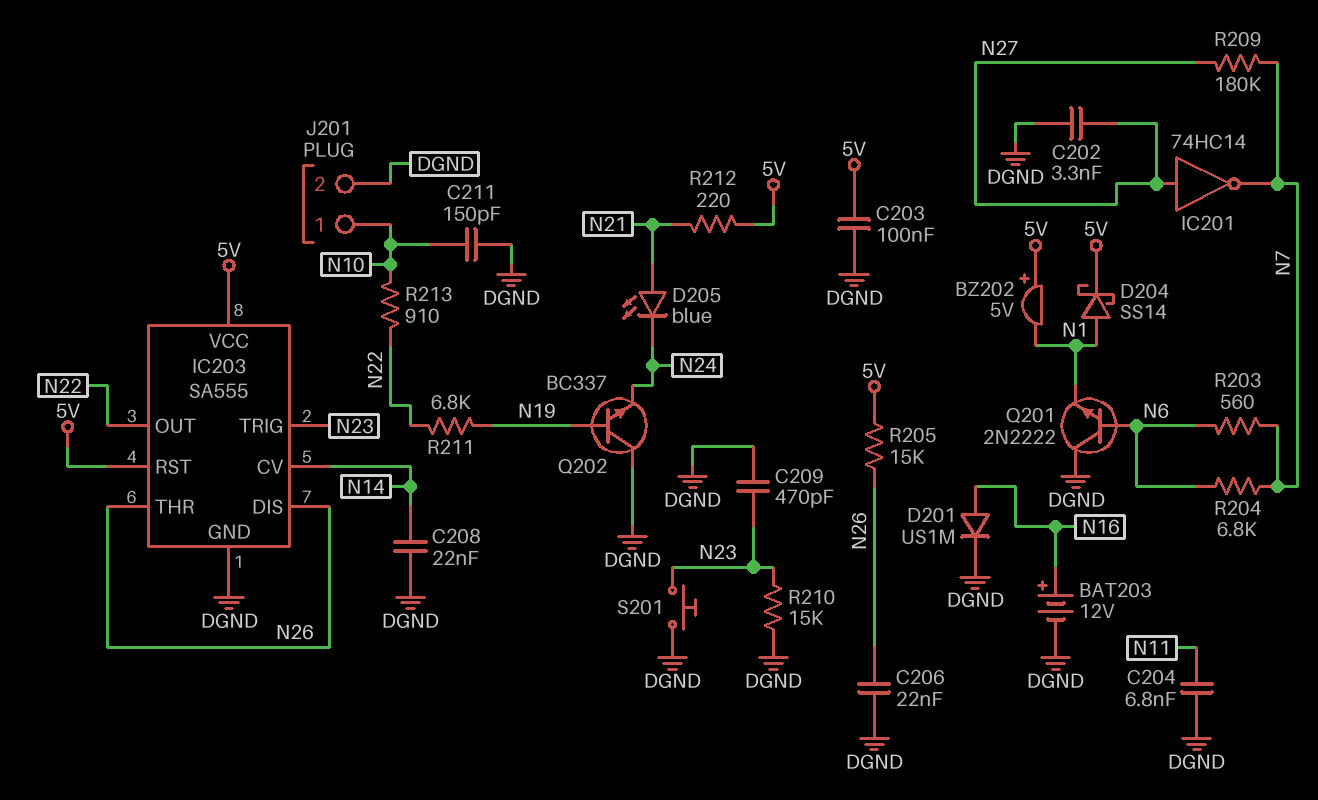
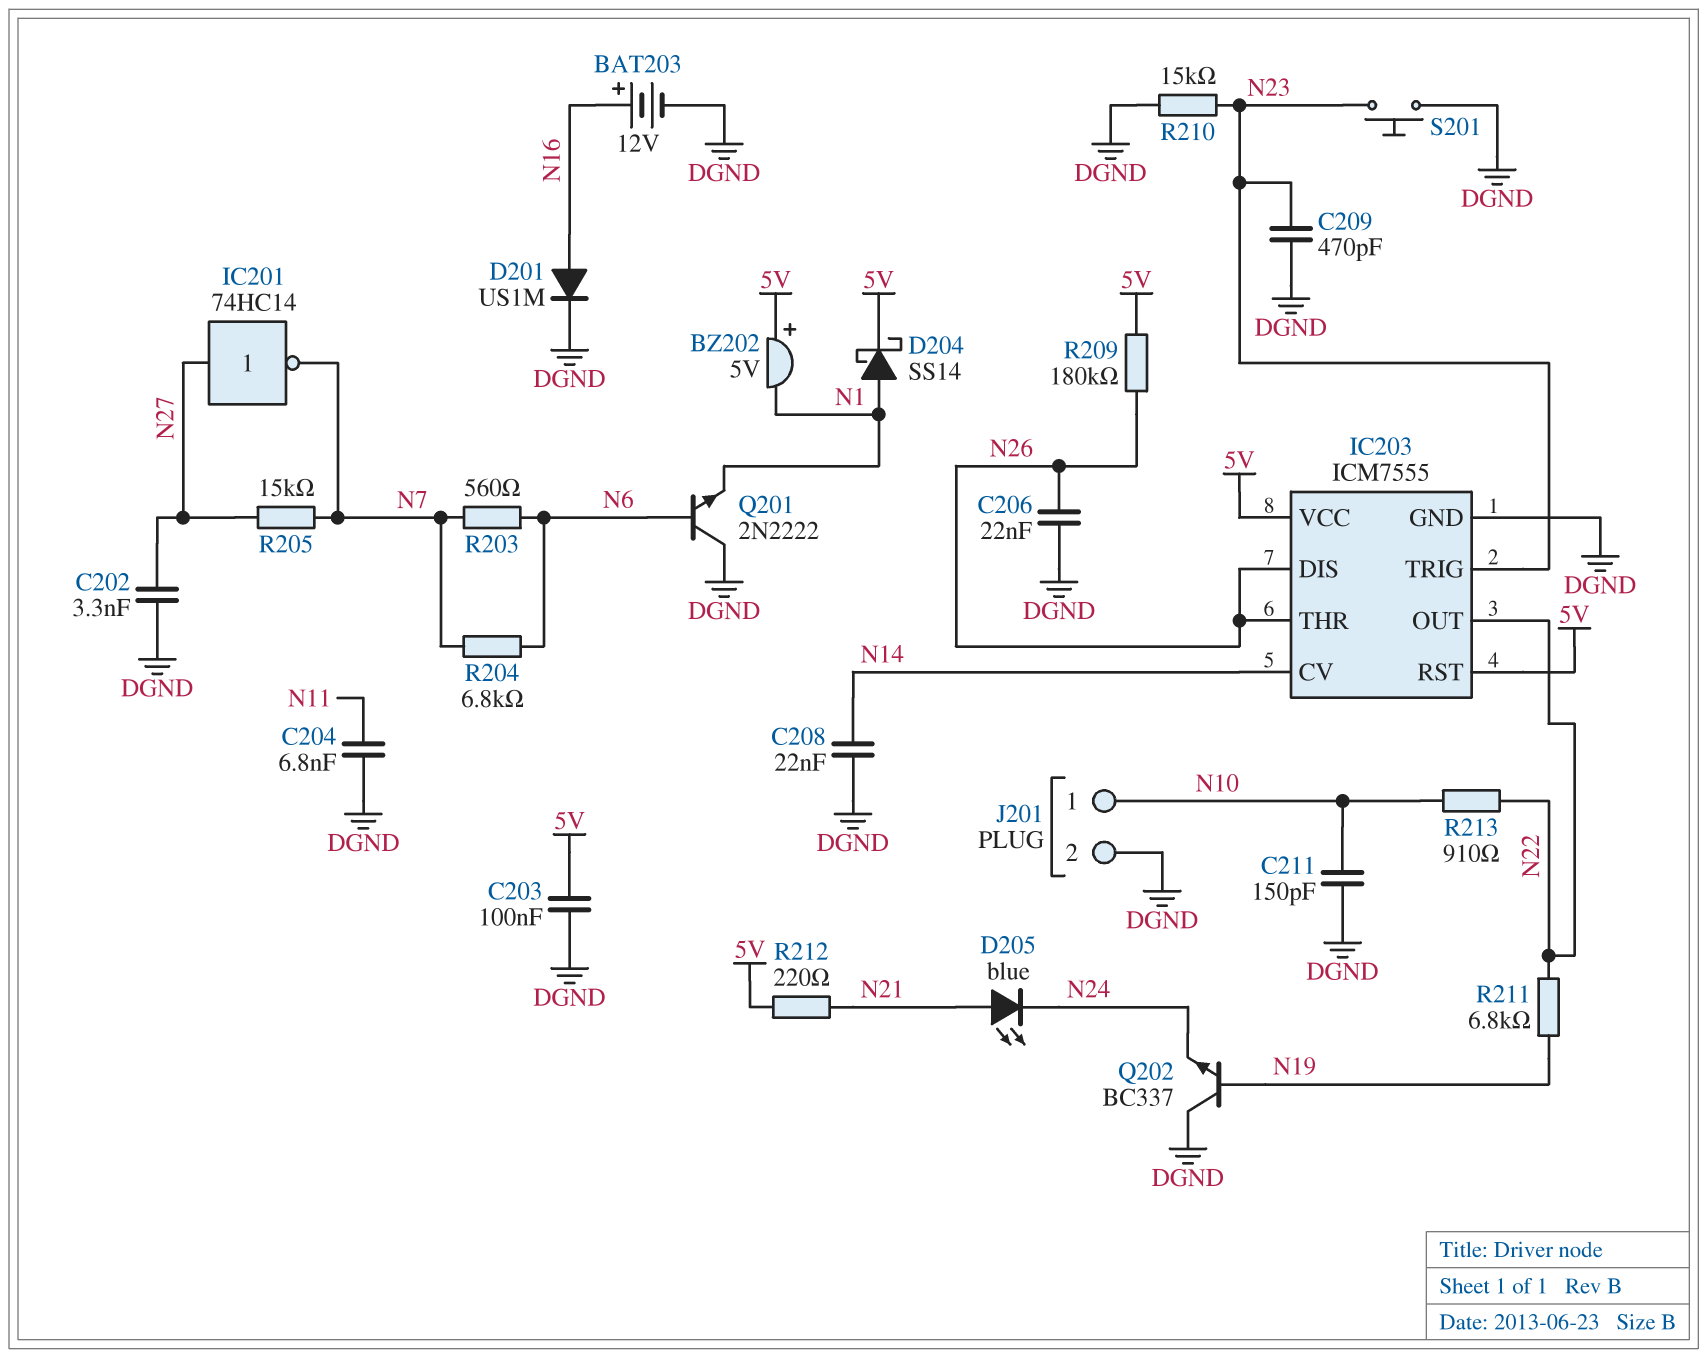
IC203: SA555 -> ICM7555
R205: 15k (5V, N26) -> 15k (N7, N27)
R209: 180k (N7, N27) -> 180k (5V, N26)

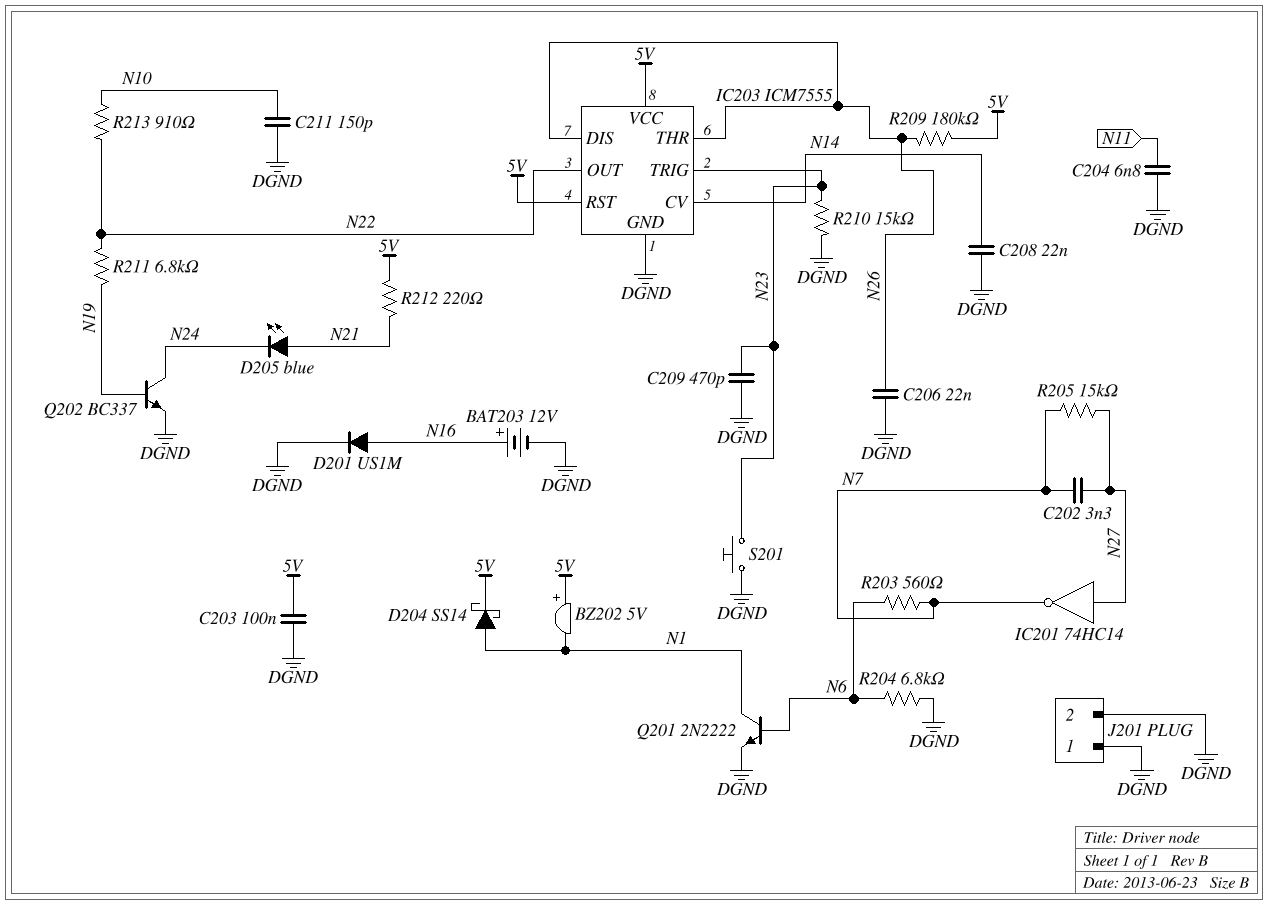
C202: 3.3nF (DGND, N27) -> 3.3nF (N7, N27)
J201 pin 1: N10 -> DGND
Q201: NPN 2N2222 (B N6, C DGND, E N1) -> NPN 2N2222 (B N6, C N1, E DGND)
Q202: NPN BC337 (B N19, C DGND, E N24) -> NPN BC337 (B N19, C N24, E DGND)
R204: 6.8k (N6, N7) -> 6.8k (DGND, N6)

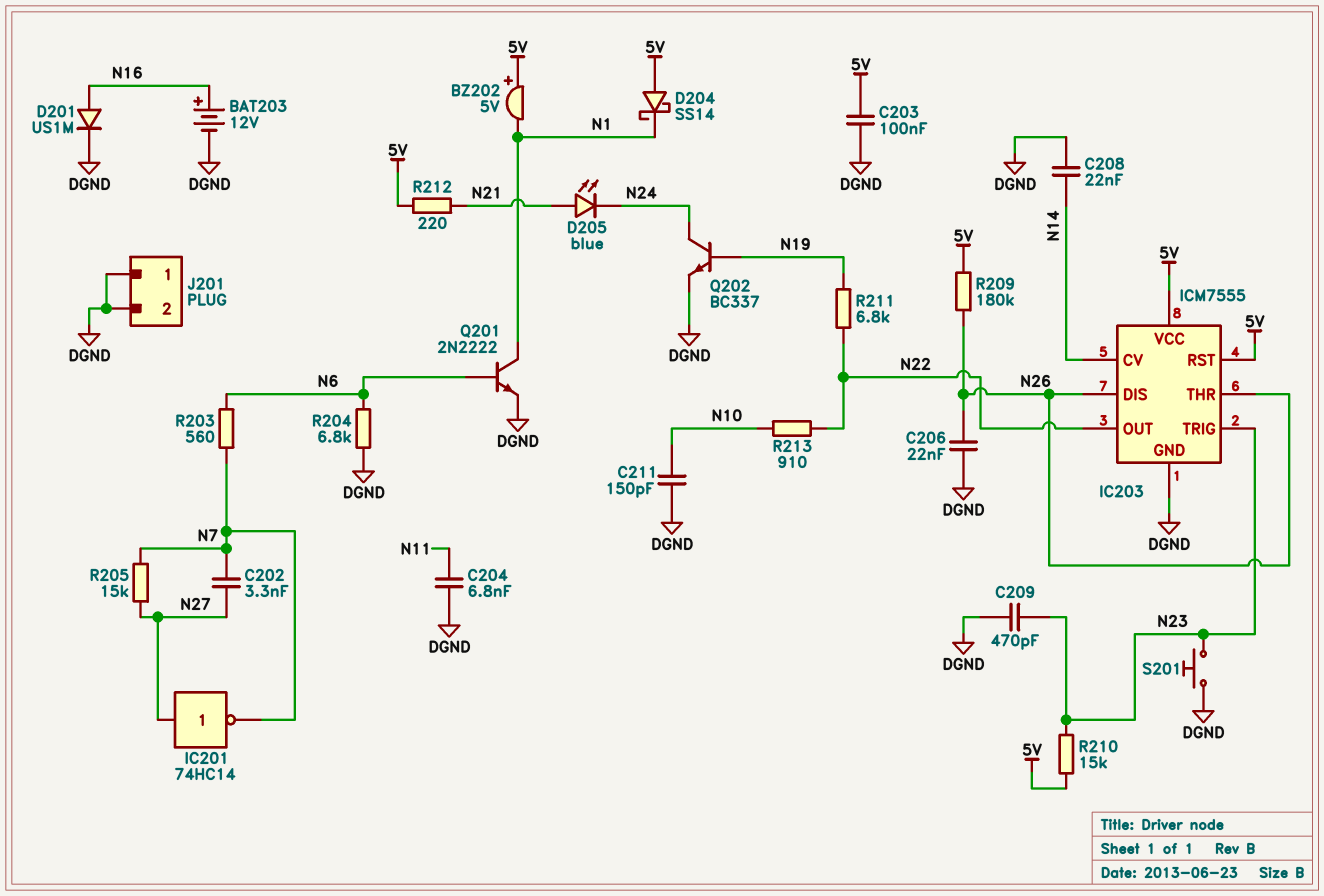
D204: schottky SS14 (A N1, K 5V) -> schottky SS14 (A 5V, K N1)
R210: 15k (DGND, N23) -> 15k (5V, N23)

